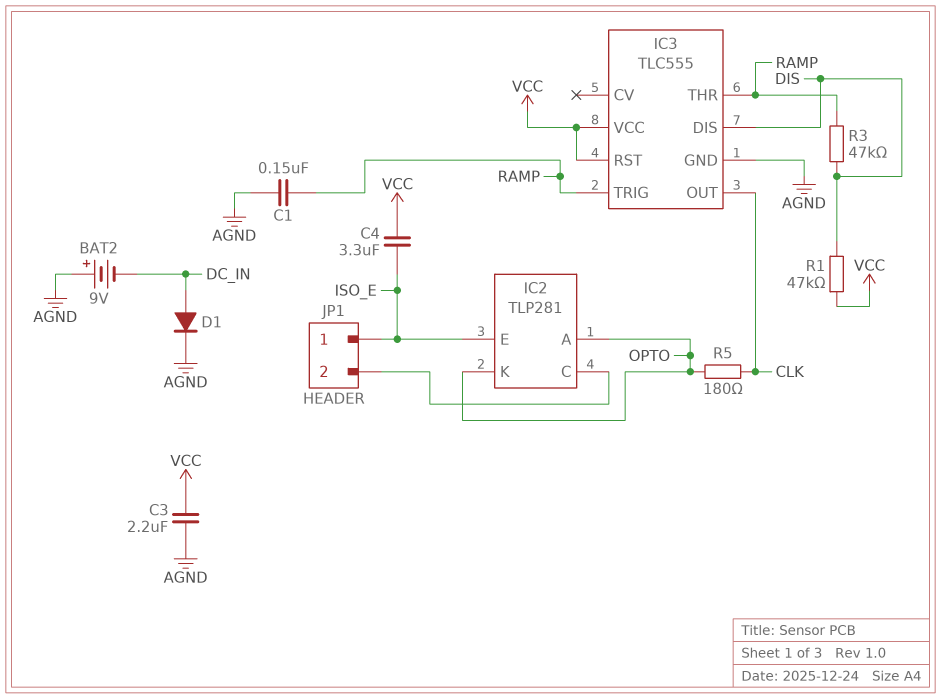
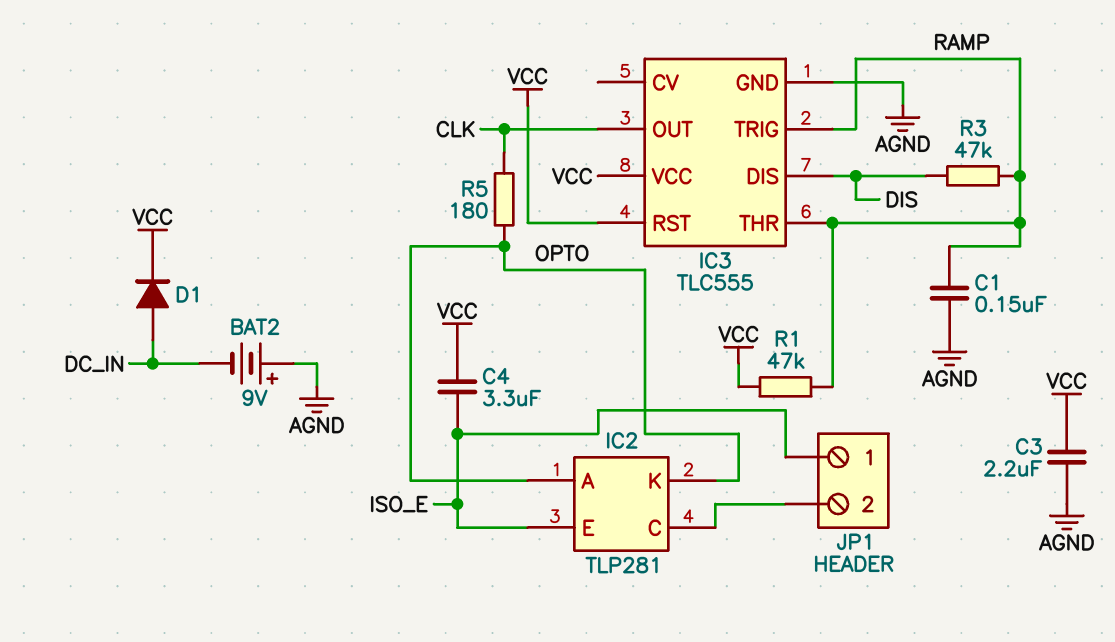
D1: diode (A DC_IN, K AGND) -> diode (A DC_IN, K VCC)
R1: 47k (DIS, VCC) -> 47k (RAMP, VCC)

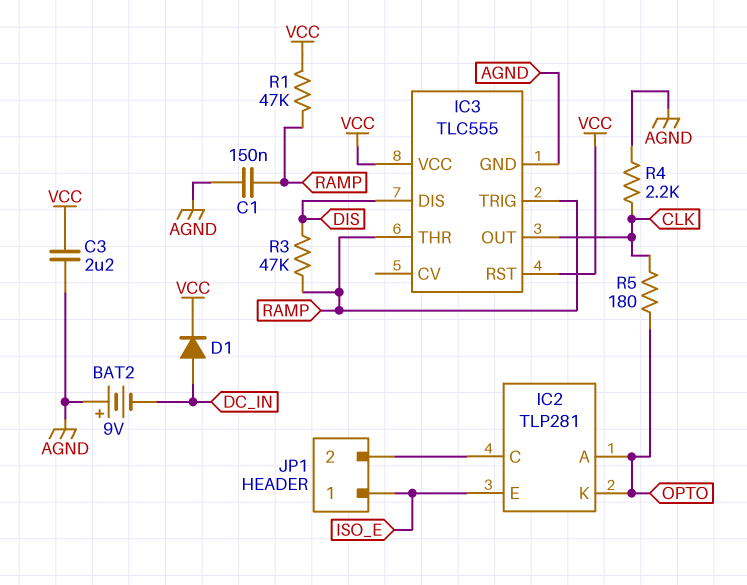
C4: 3.3uF (ISO_E, VCC) -> none
R4: none -> 2.2k (AGND, CLK)

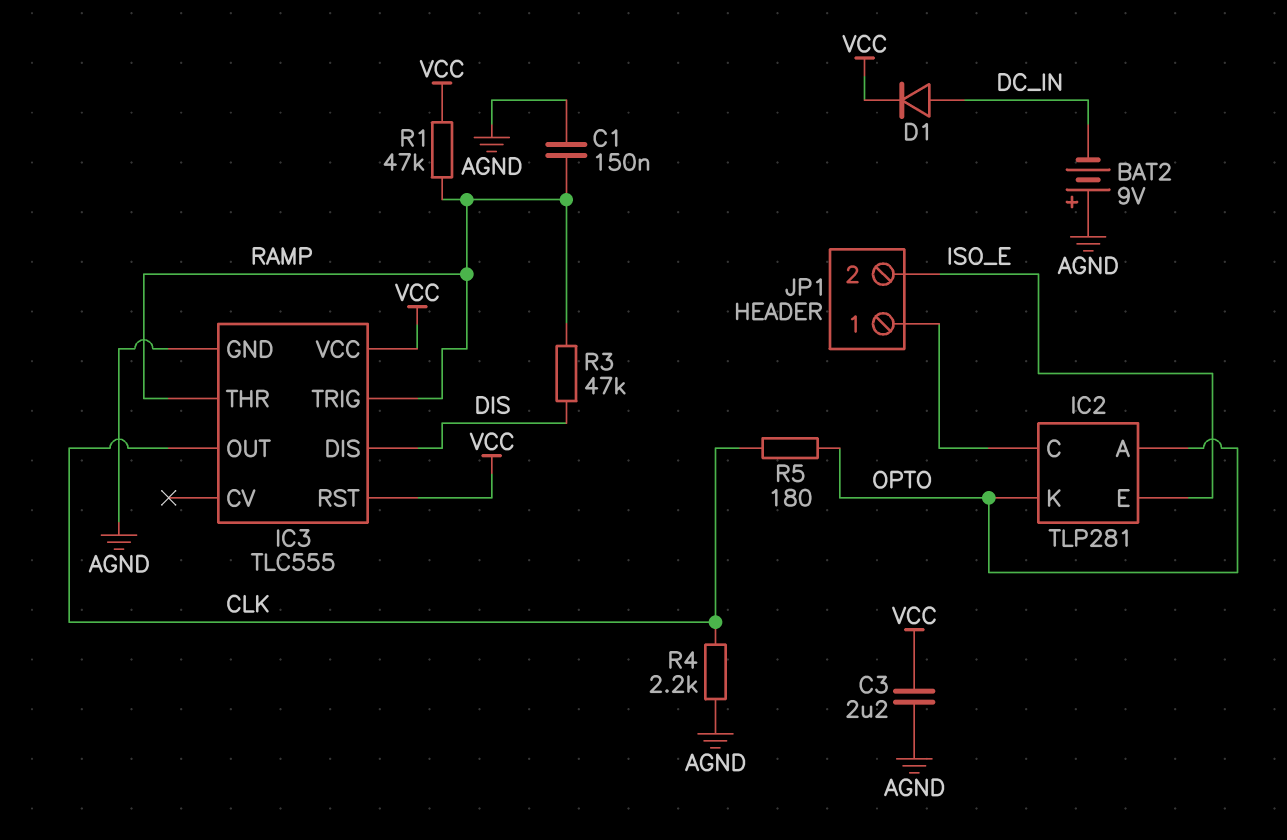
JP1 pin 1: ISO_E -> IC2/C
JP1 pin 2: IC2/C -> ISO_E

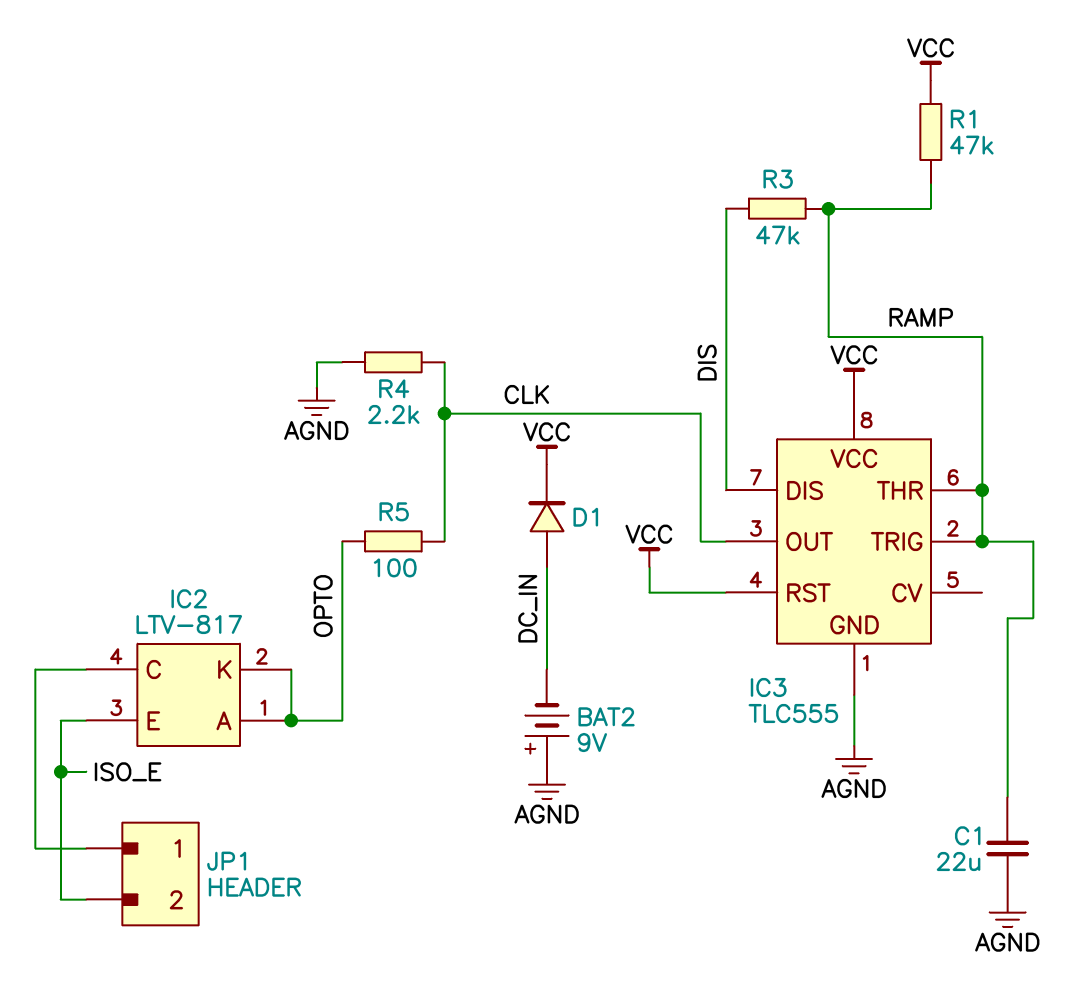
C1: 150nF (AGND, RAMP) -> 22uF (AGND, RAMP)
C3: 2.2uF (AGND, VCC) -> none
IC2: TLP281 -> LTV-817
R5: 180 (CLK, OPTO) -> 100 (CLK, OPTO)

